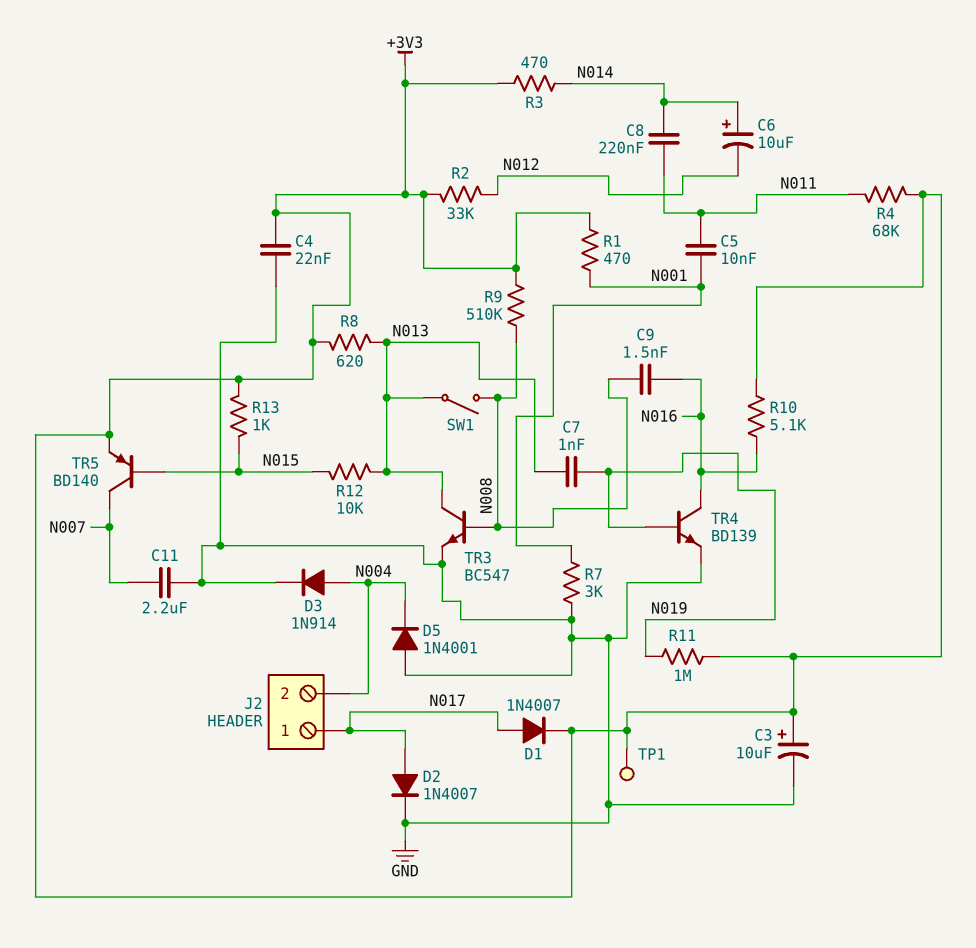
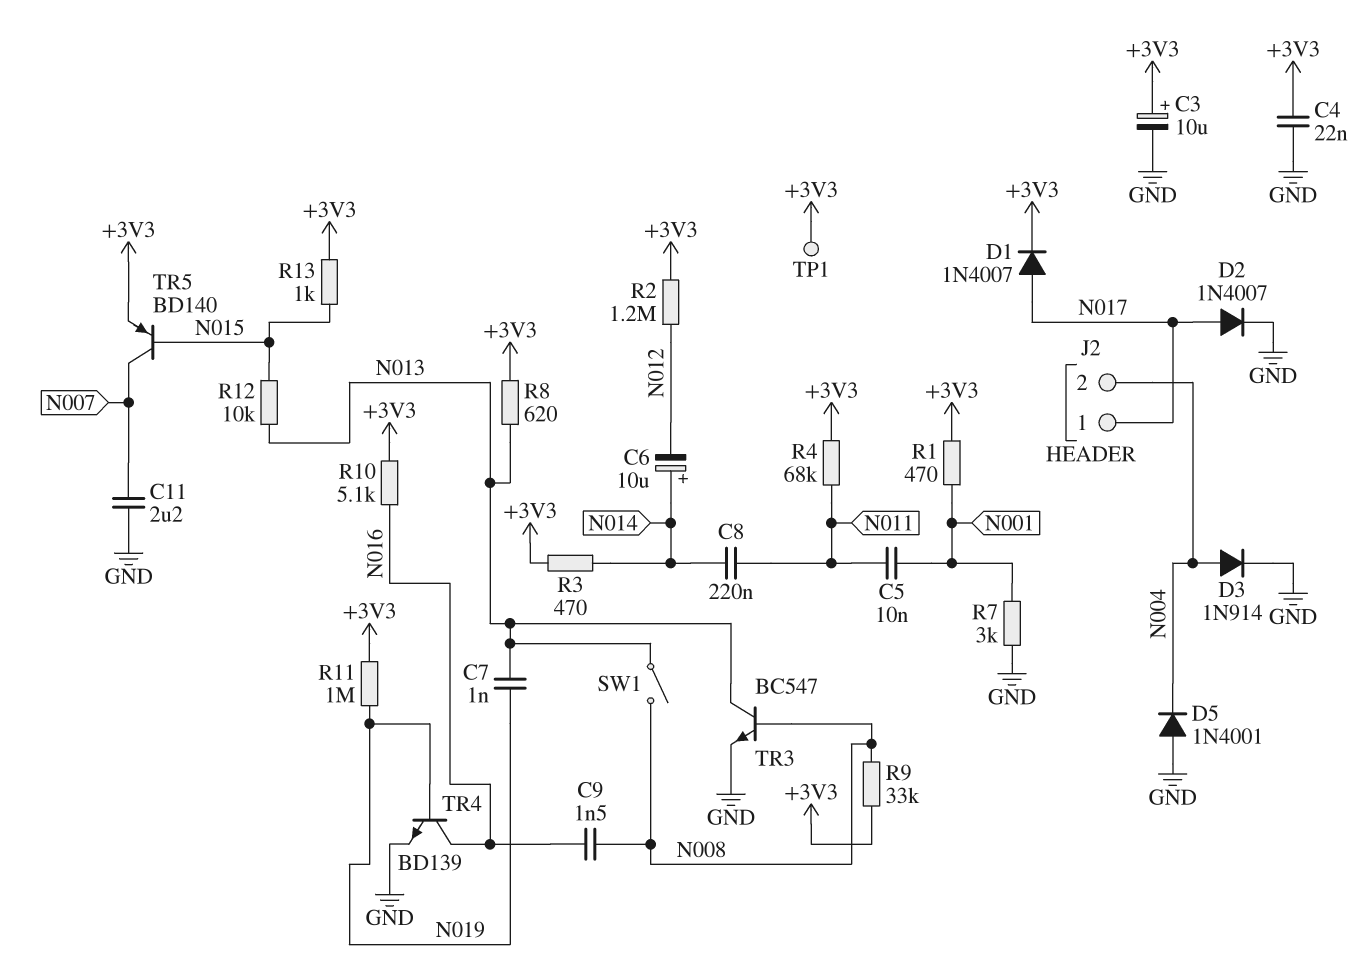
R2: 33k (+3V3, N012) -> 1.2M (+3V3, N012)
R9: 510k (+3V3, N008) -> 33k (+3V3, N008)

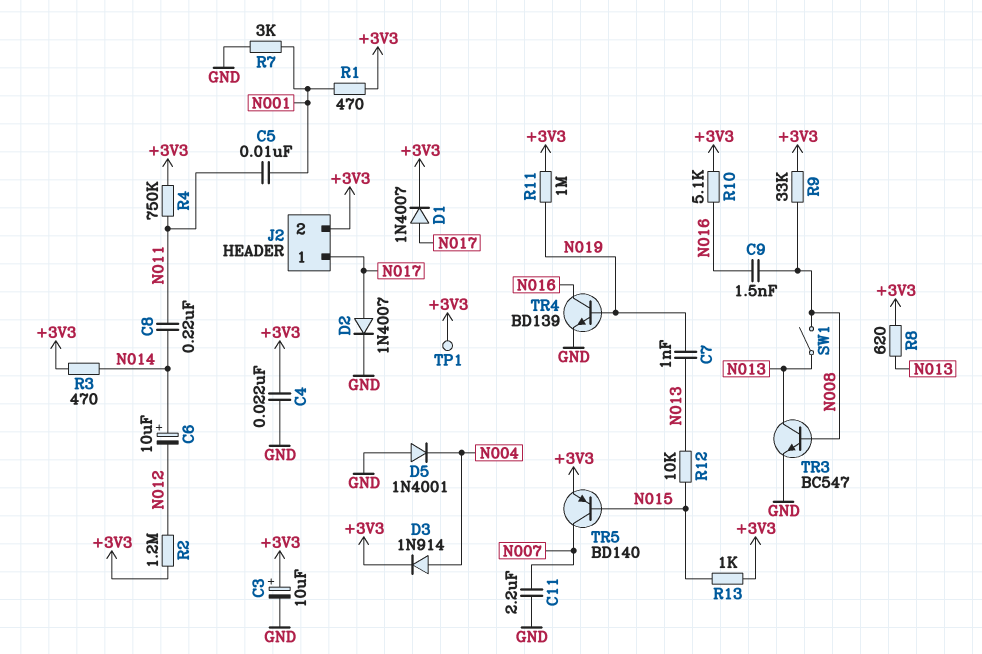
D3: diode 1N914 (A N004, K GND) -> diode 1N914 (A N004, K +3V3)
J2 pin 2: N004 -> +3V3
R4: 68k (+3V3, N011) -> 750k (+3V3, N011)

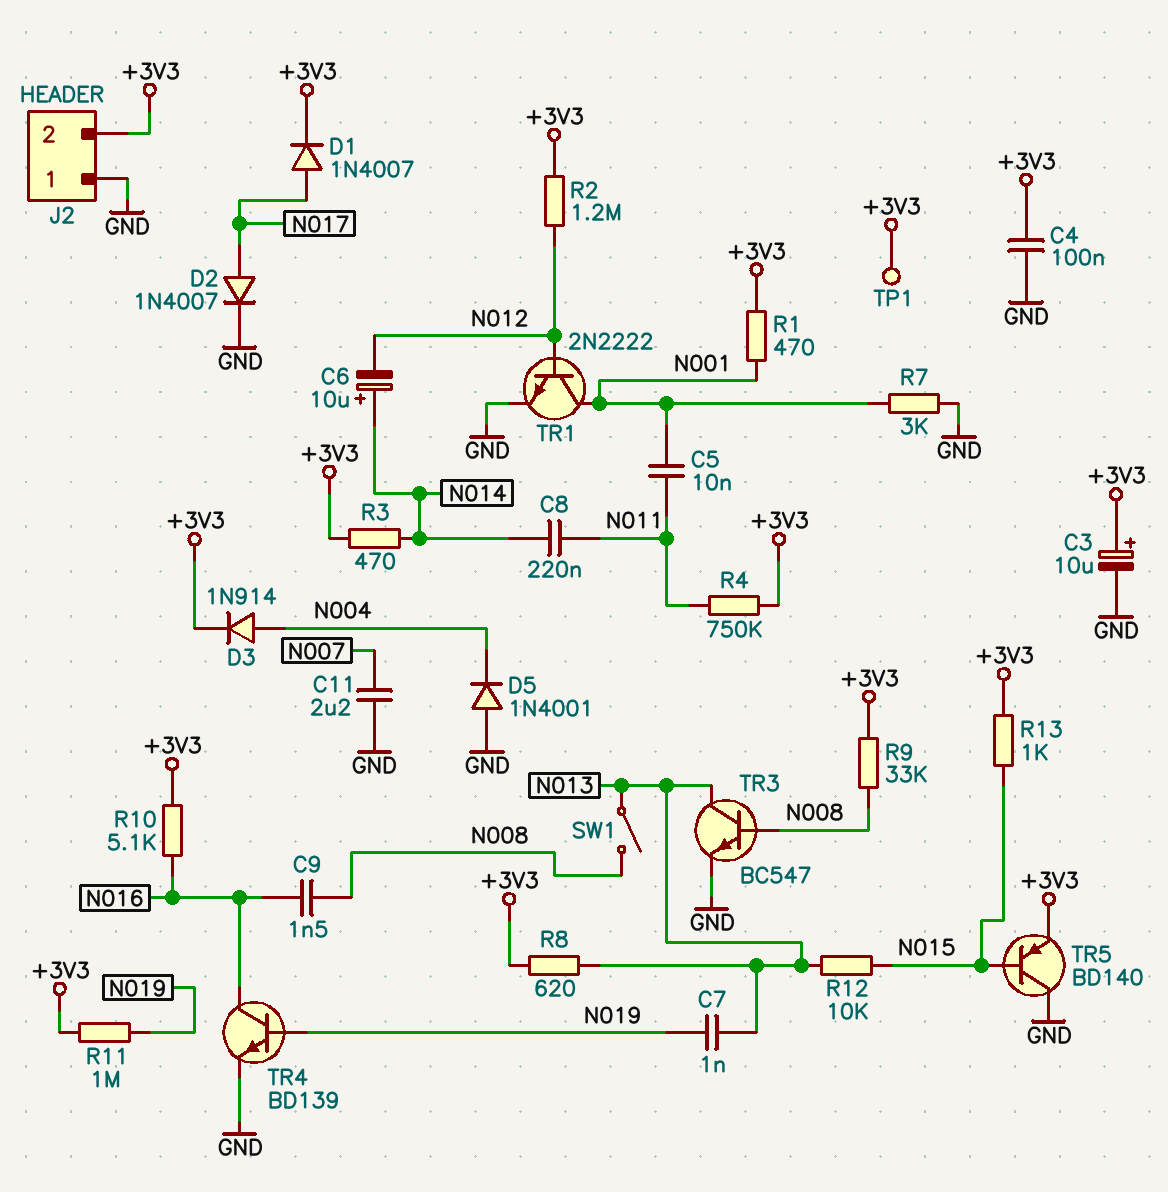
C4: 22nF (+3V3, GND) -> 100nF (+3V3, GND)
J2 pin 1: N017 -> GND
TR1: none -> NPN 2N2222 (B N012, C N001, E GND)
TR5: PNP BD140 (B N015, C N007, E +3V3) -> PNP BD140 (B N015, C GND, E +3V3)

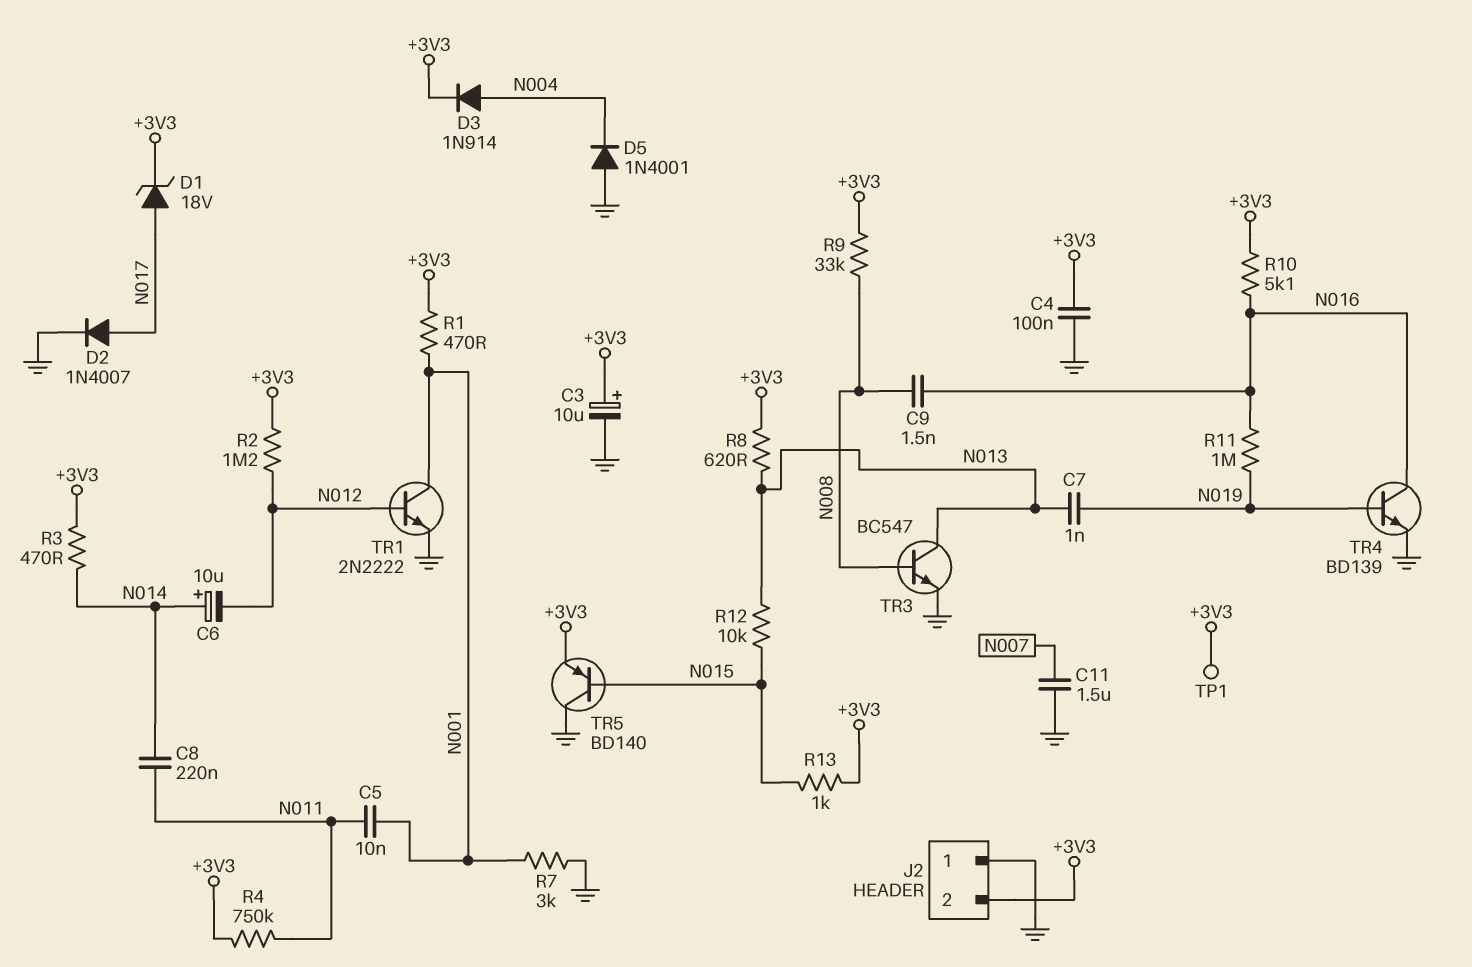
C11: 2.2uF (GND, N007) -> 1.5uF (GND, N007)
D1: diode 1N4007 (A N017, K +3V3) -> zener 18V (A N017, K +3V3)
R11: 1M (+3V3, N019) -> 1M (N016, N019)
SW1: switch (N008, N013) -> none

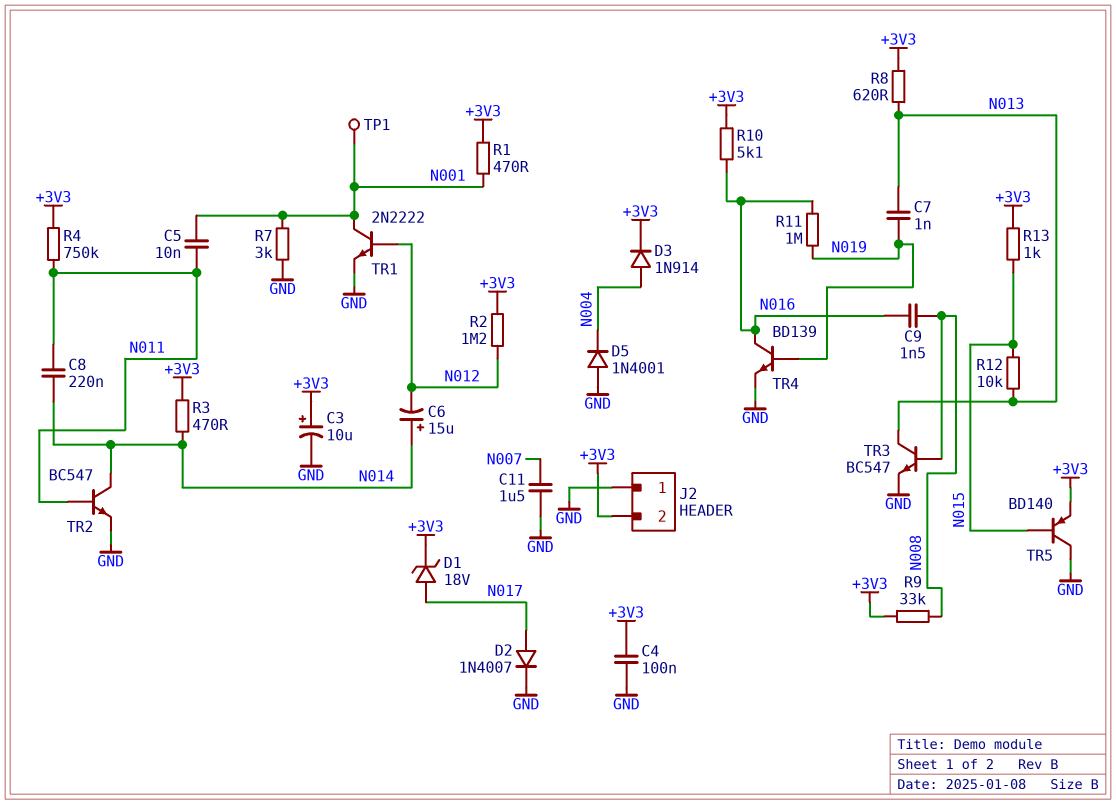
C6: 10uF (plus N014, minus N012) -> 15uF (plus N014, minus N012)
TP1: test point (+3V3) -> test point (N001)
TR2: none -> NPN BC547 (B N011, C N014, E GND)

